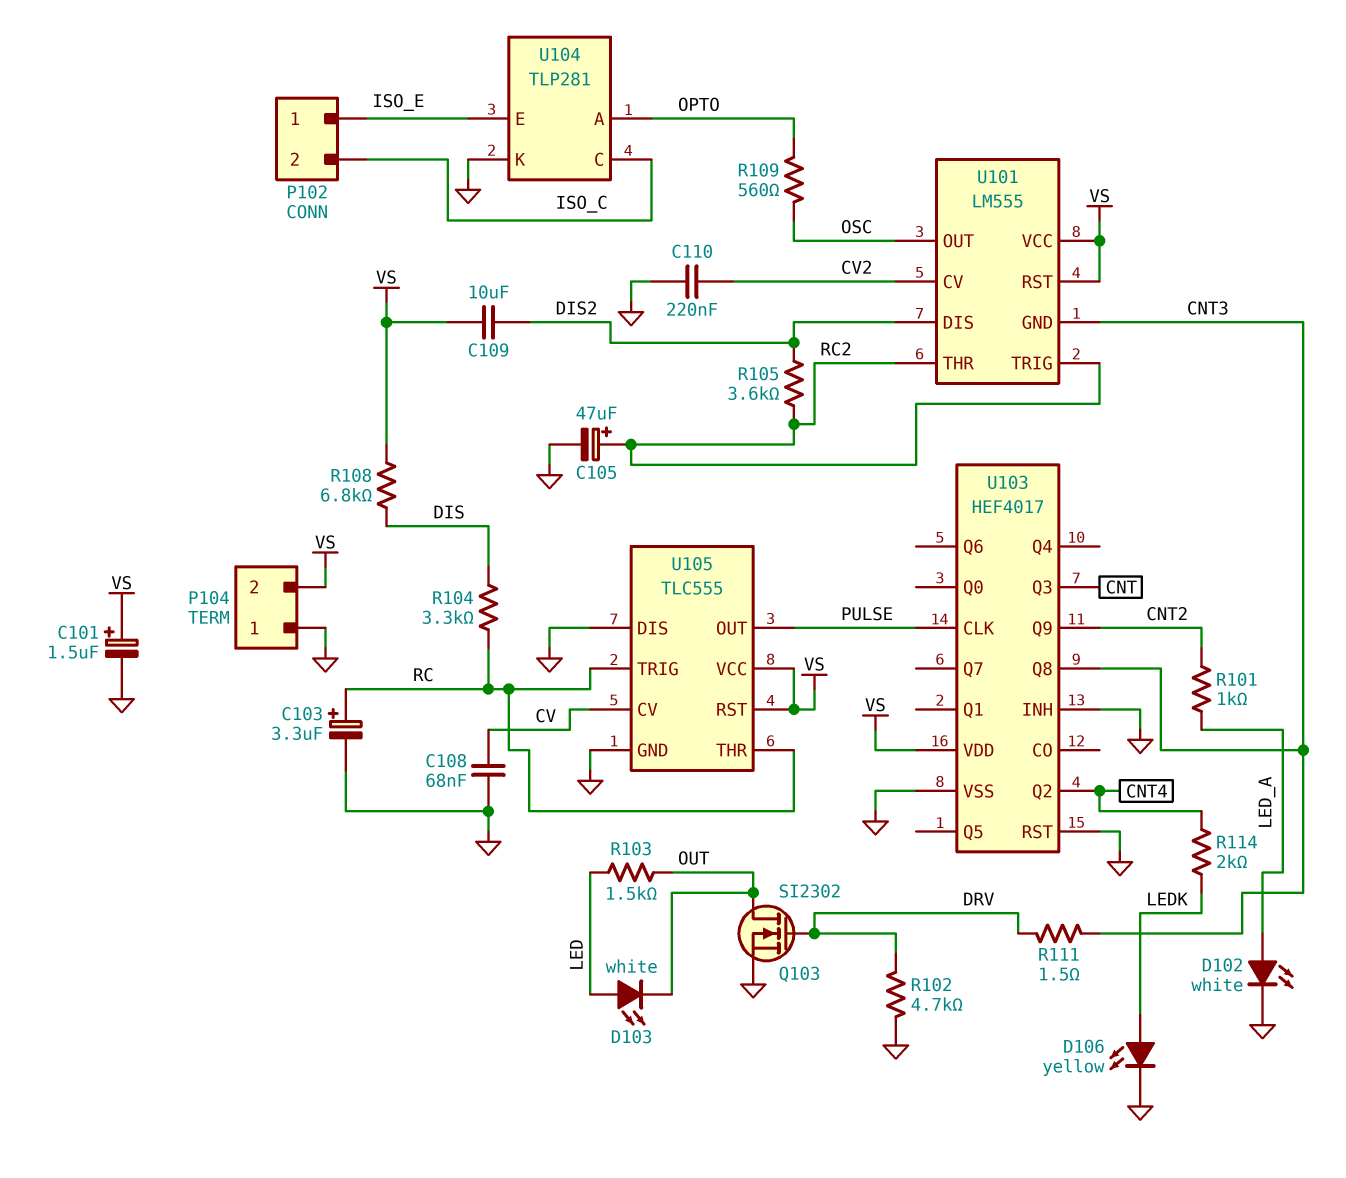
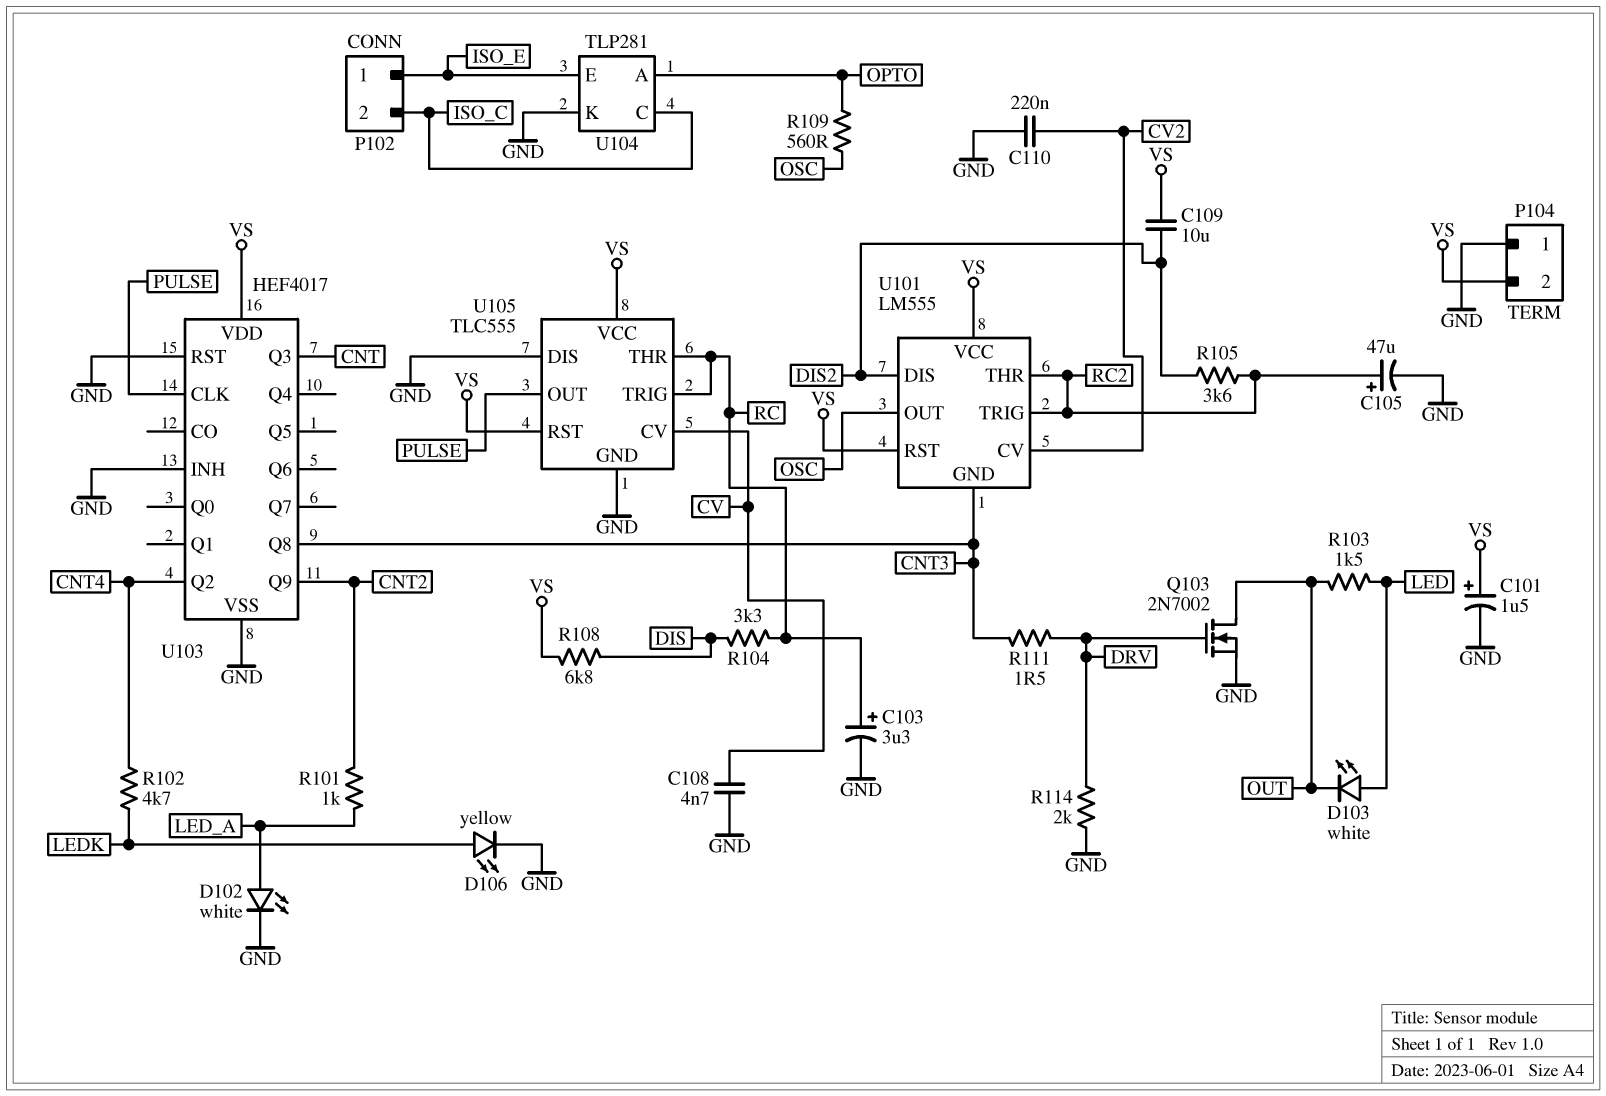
C108: 68nF (CV, GND) -> 4.7nF (CV, GND)
Q103: NMOS SI2302 (G DRV, D OUT, S GND) -> NMOS 2N7002 (G DRV, D OUT, S GND)
R102: 4.7k (DRV, GND) -> 4.7k (CNT4, LEDK)
R114: 2k (CNT4, LEDK) -> 2k (DRV, GND)

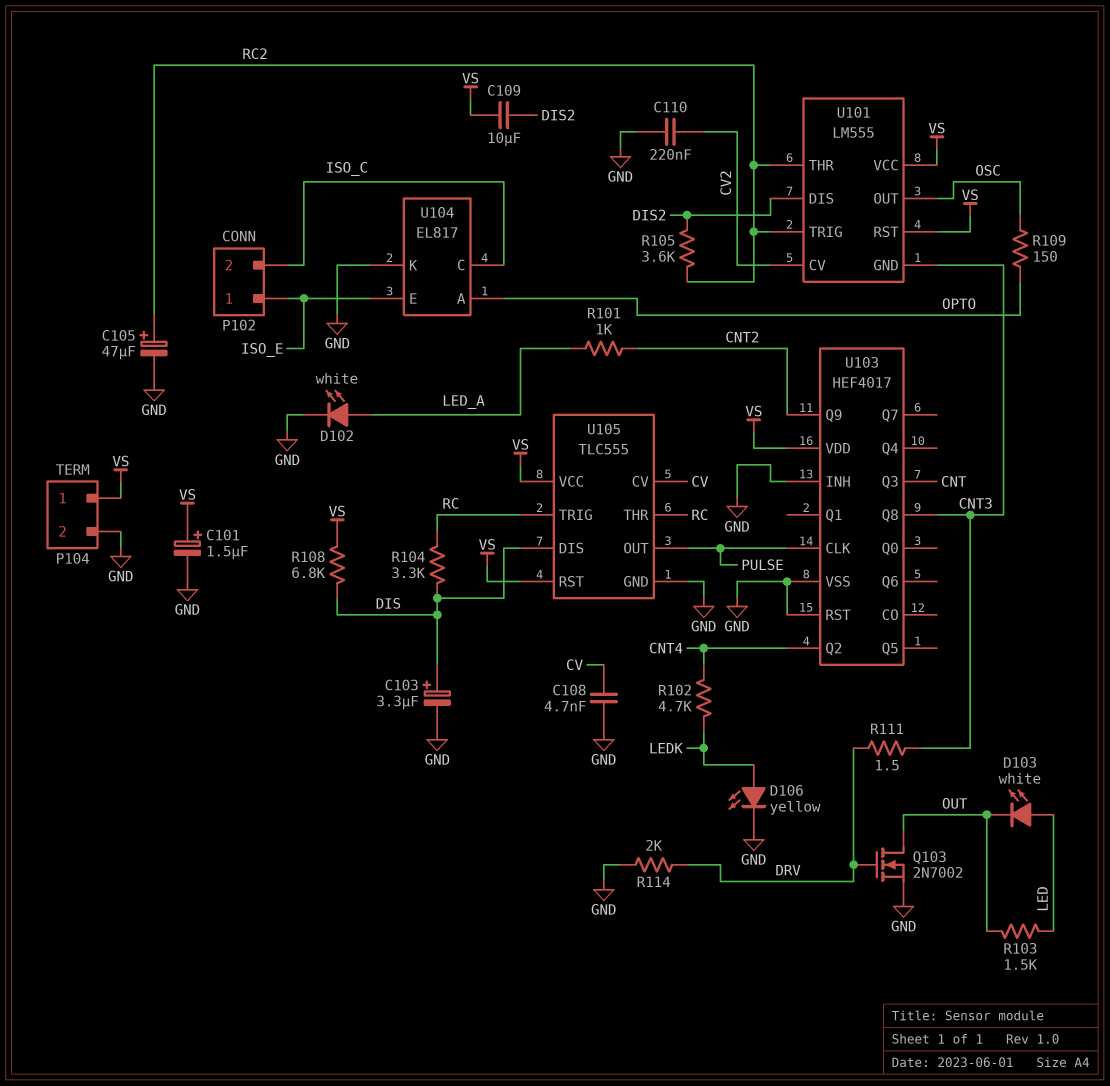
C103: 3.3uF (plus RC, minus GND) -> 3.3uF (plus DIS, minus GND)
P104 pin 1: GND -> VS
P104 pin 2: VS -> GND
R109: 560 (OPTO, OSC) -> 150 (OPTO, OSC)
U104: TLP281 -> EL817
U105 pin DIS: GND -> DIS

